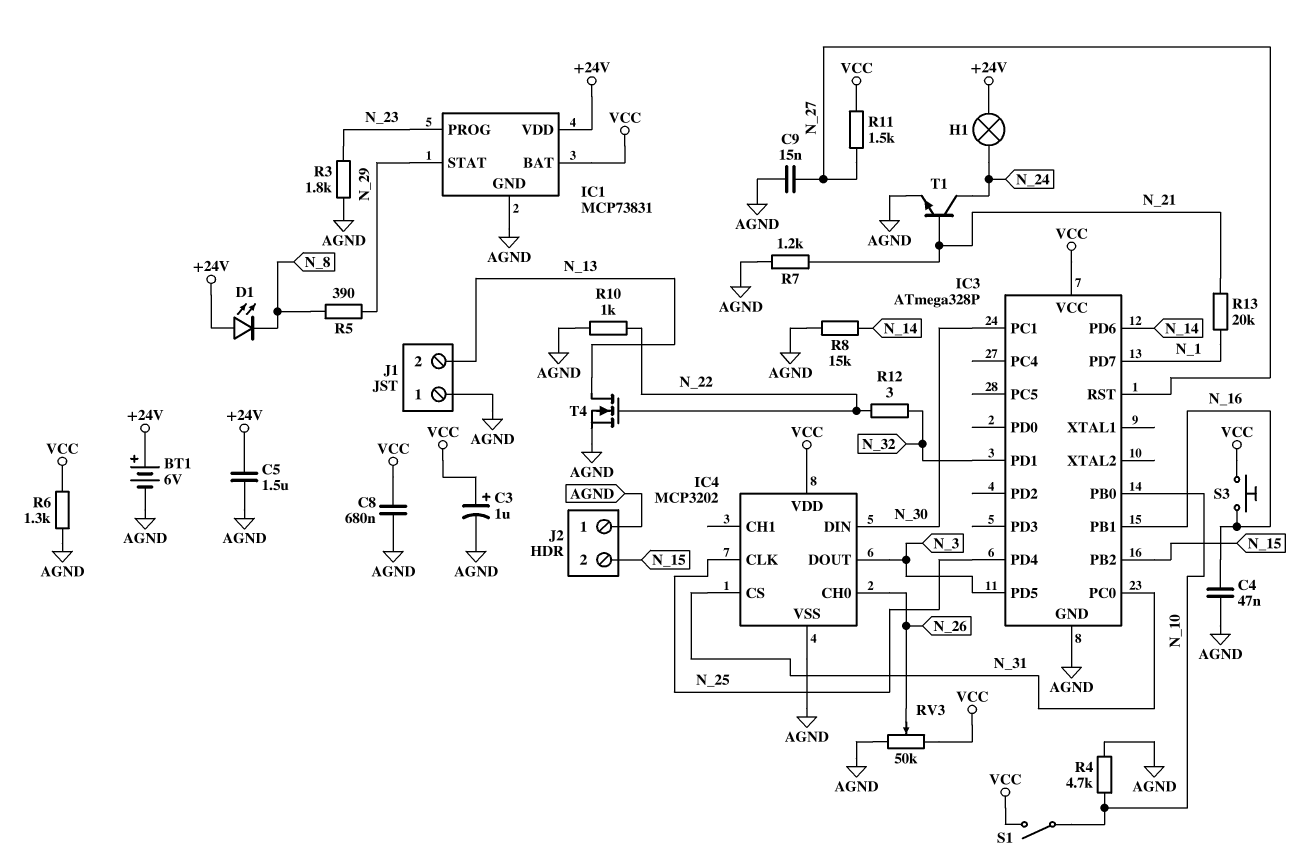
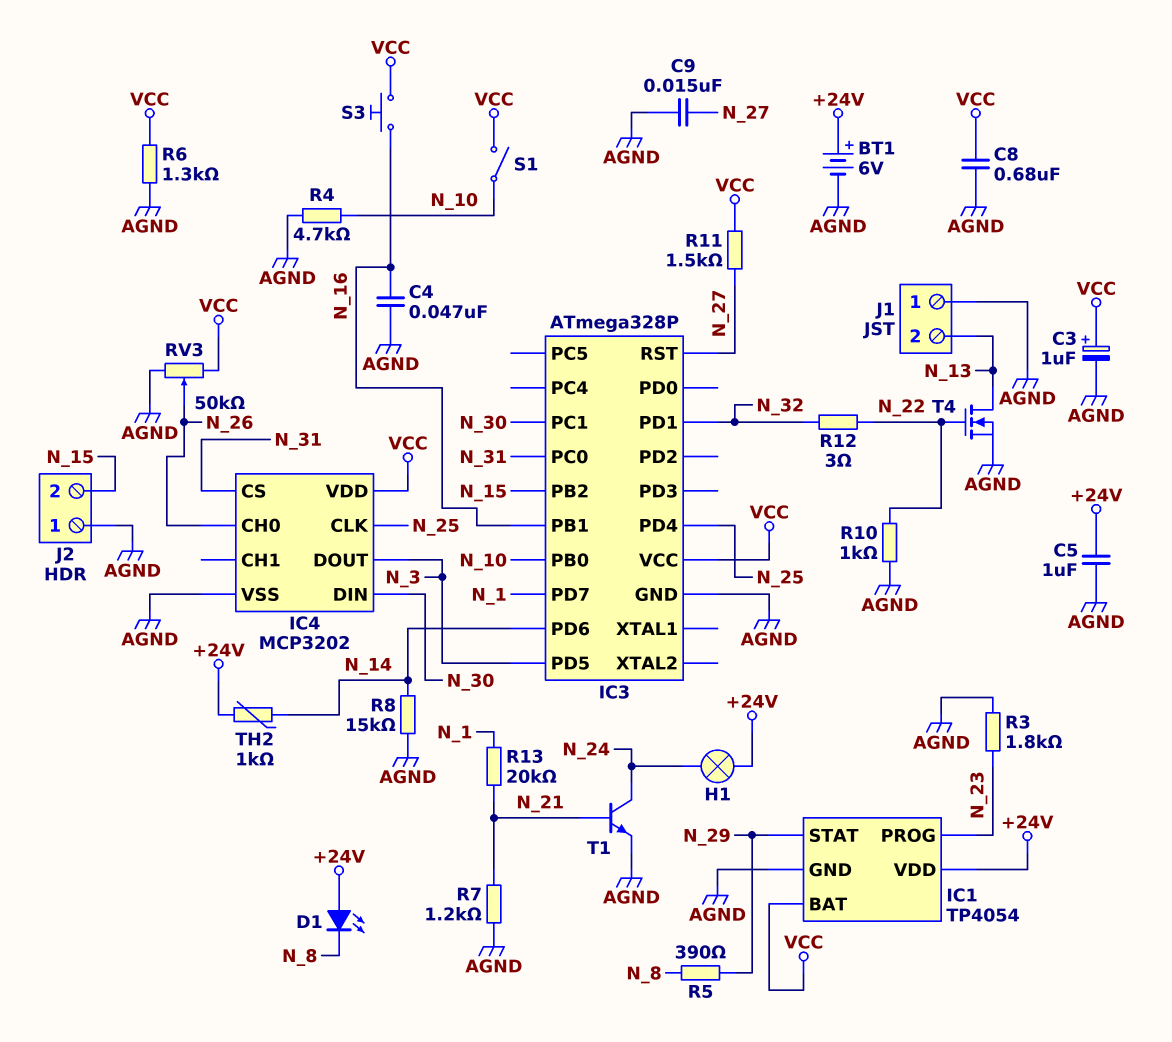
C5: 1.5uF (+24V, AGND) -> 1uF (+24V, AGND)
IC1: MCP73831 -> TP4054
TH2: none -> 1k (+24V, N_14)

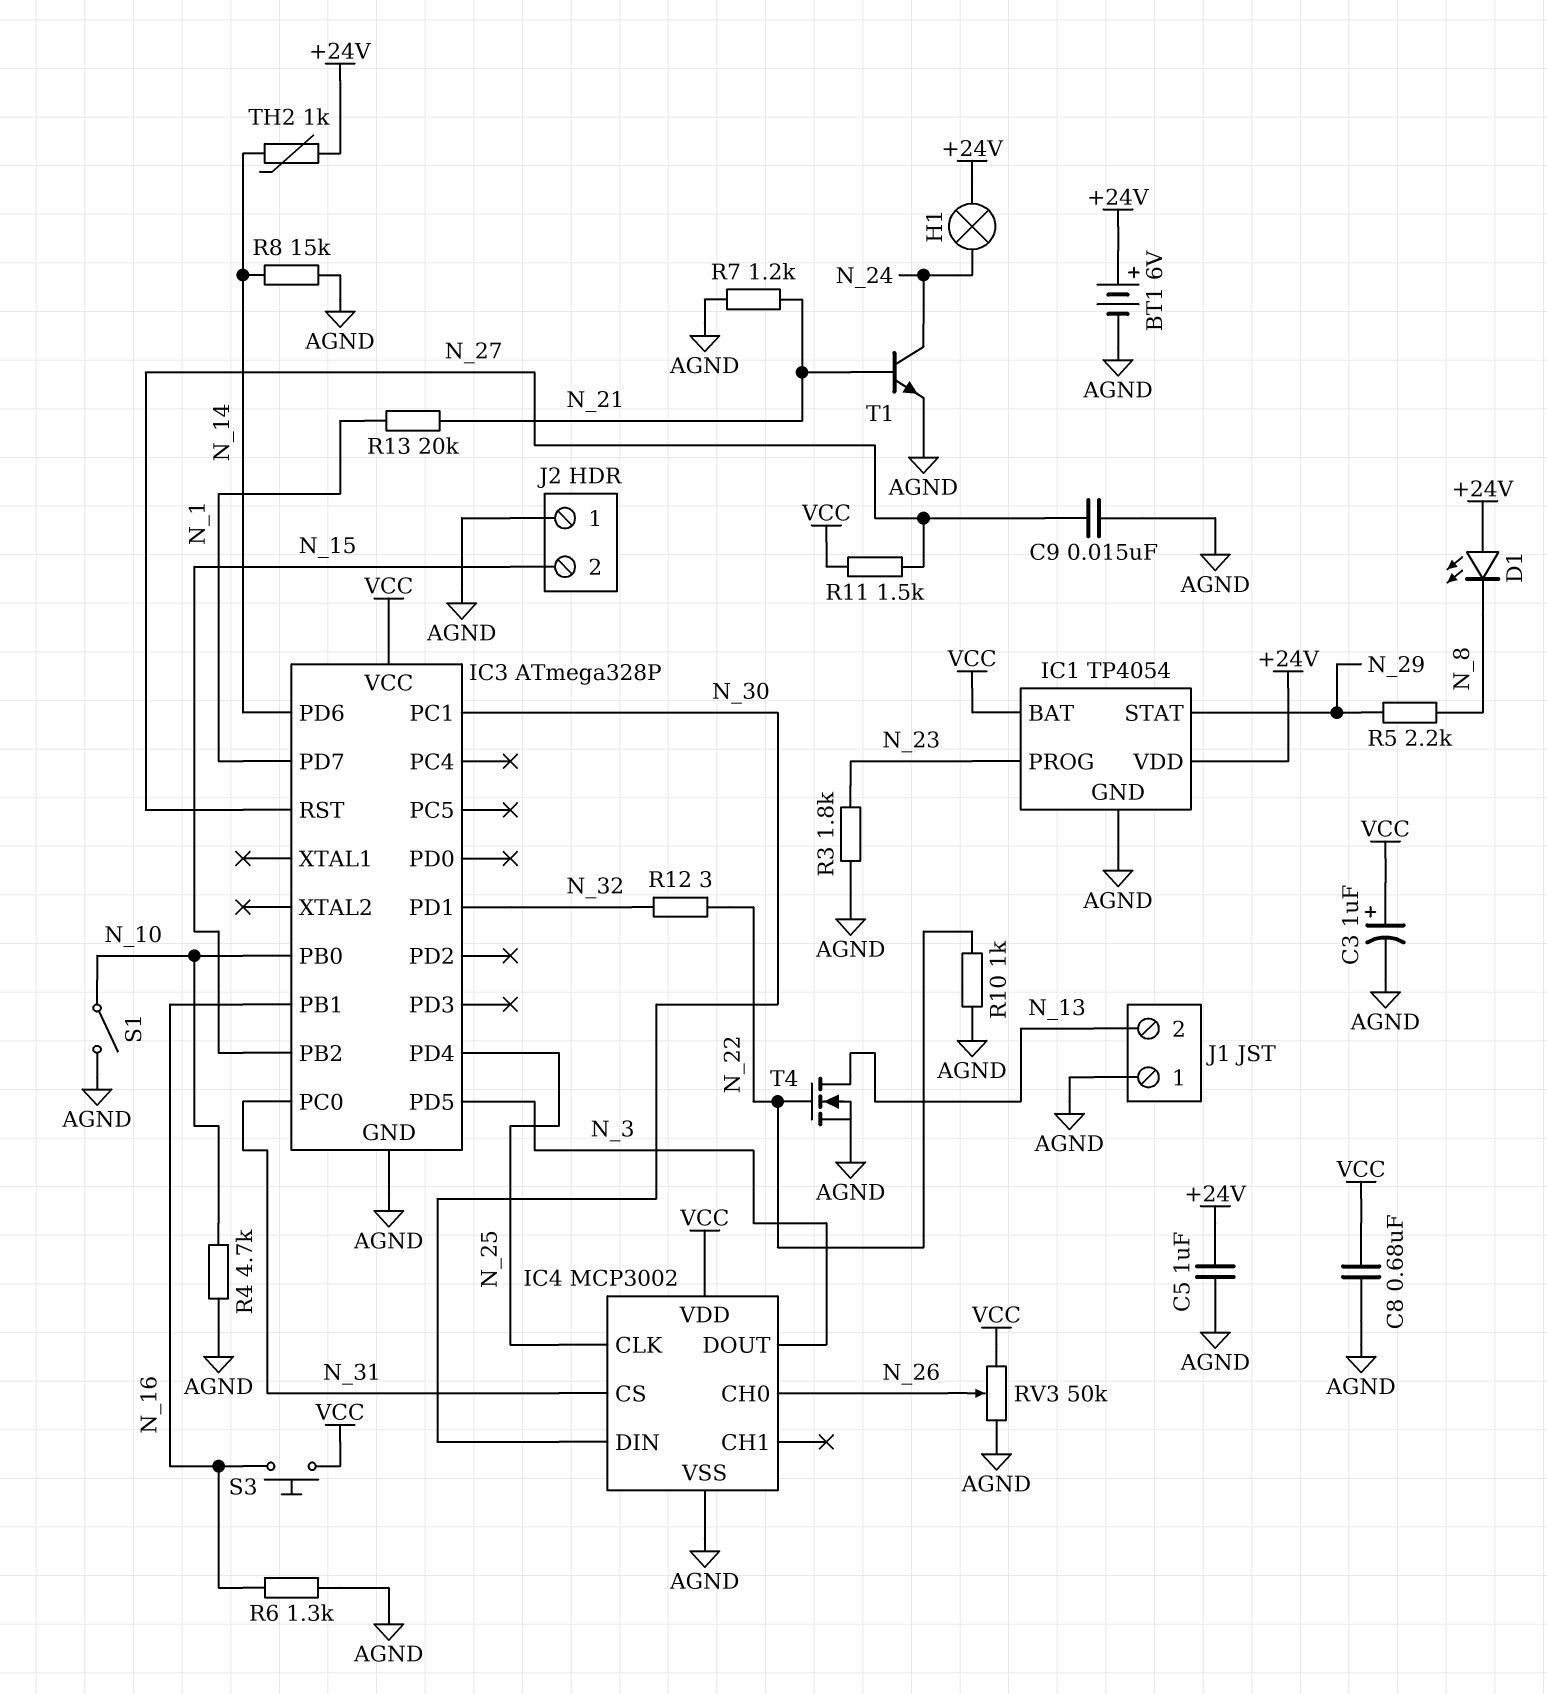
C4: 47nF (AGND, N_16) -> none
IC4: MCP3202 -> MCP3002
R5: 390 (N_8, N_29) -> 2.2k (N_8, N_29)
R6: 1.3k (AGND, VCC) -> 1.3k (AGND, N_16)
S1: switch (N_10, VCC) -> switch (AGND, N_10)

